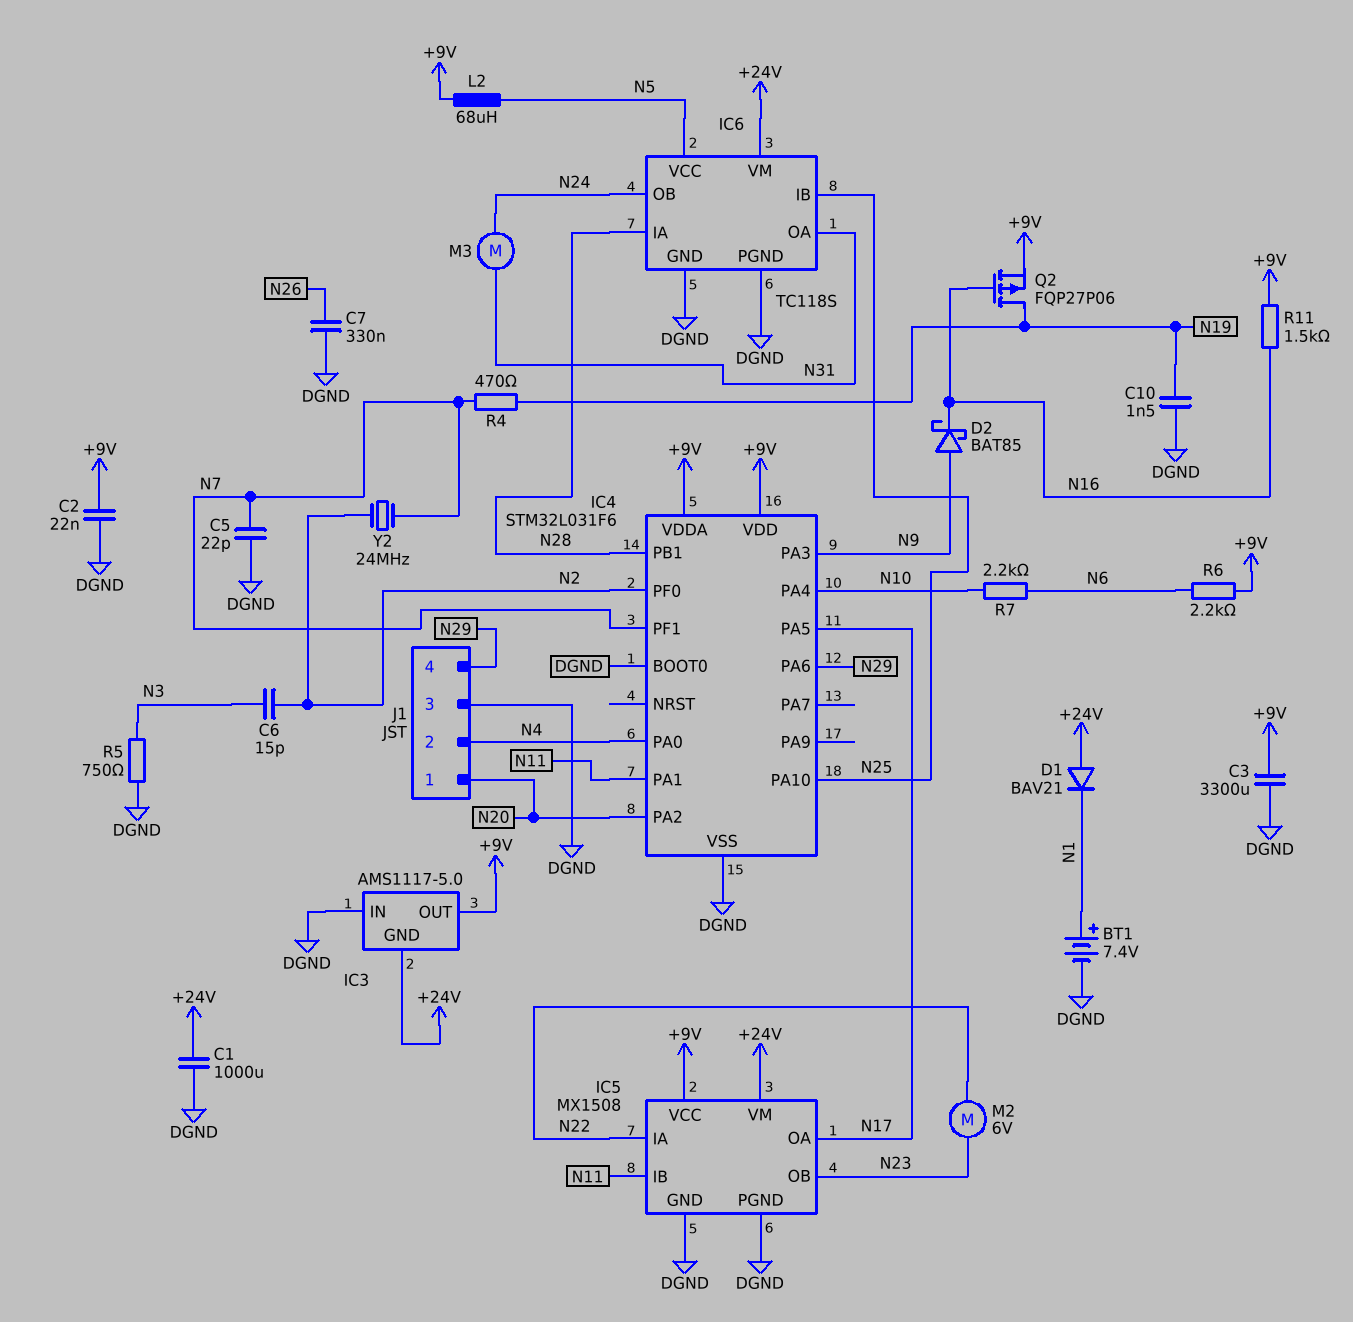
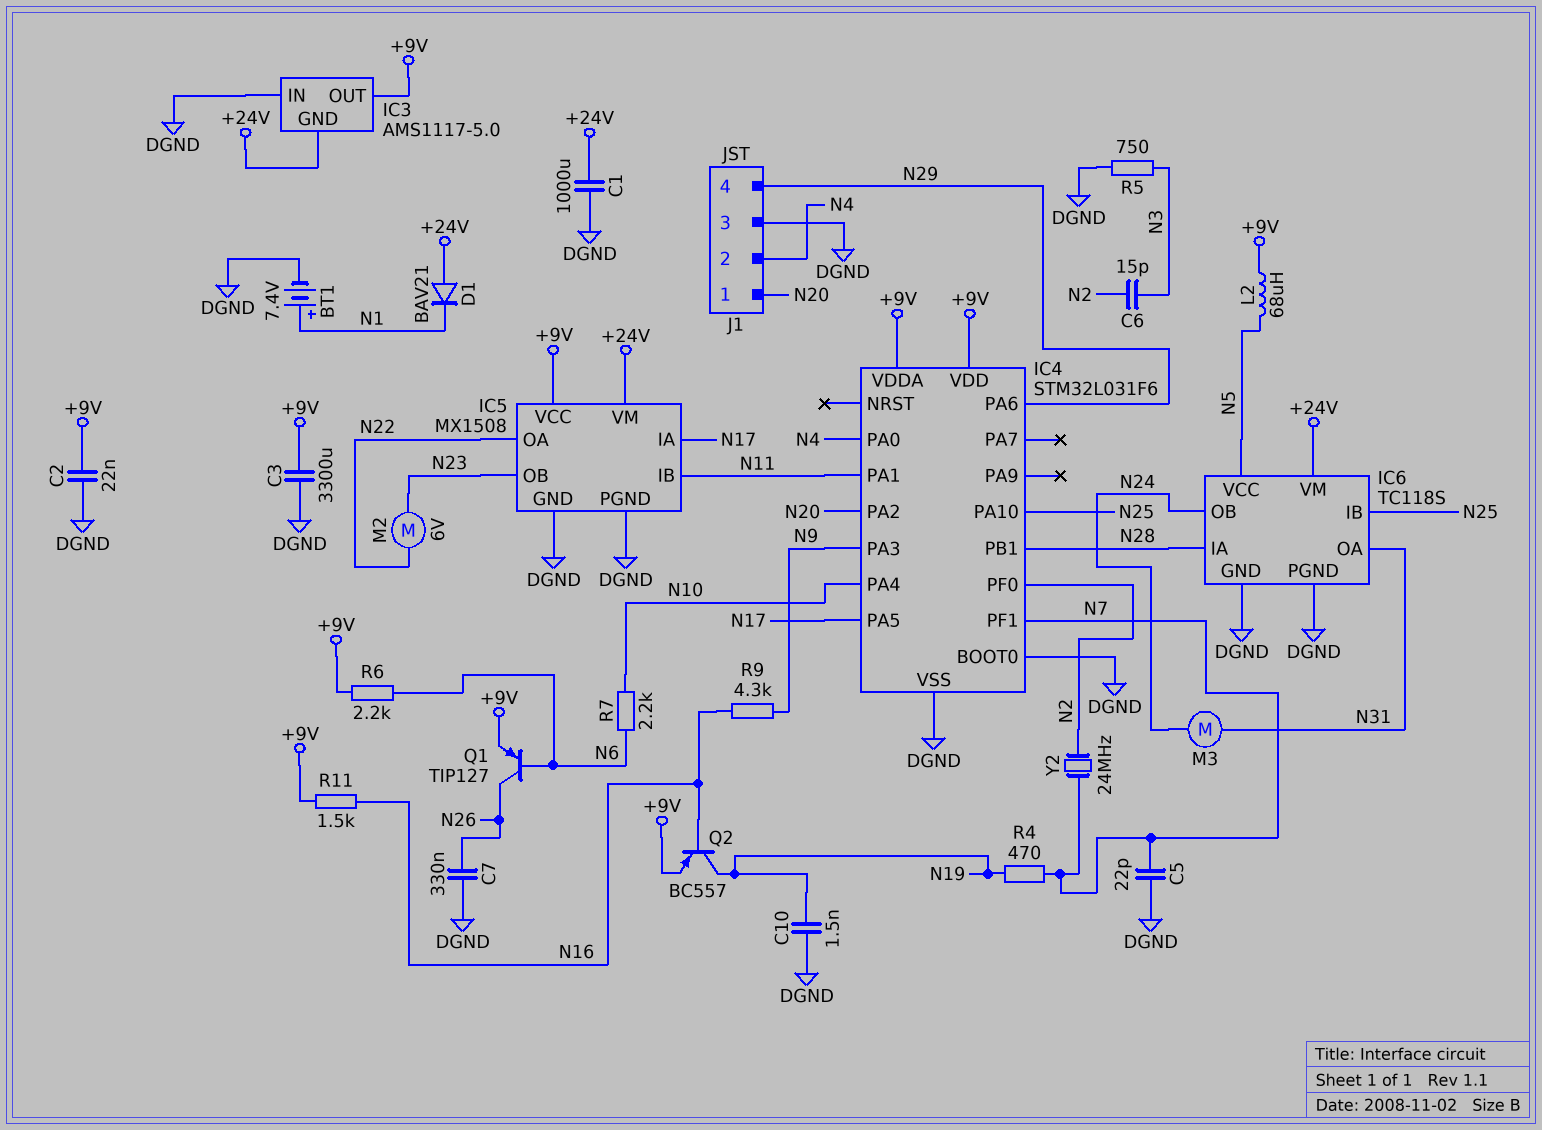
D2: schottky BAT85 (A N9, K N16) -> none
IC5 pin IA: N22 -> N17
IC5 pin OA: N17 -> N22
Q1: none -> PNP TIP127 (B N6, C N26, E +9V)
Q2: PMOS FQP27P06 (G N16, D N19, S +9V) -> PNP BC557 (B N16, C N19, E +9V)
R9: none -> 4.3k (N9, N16)

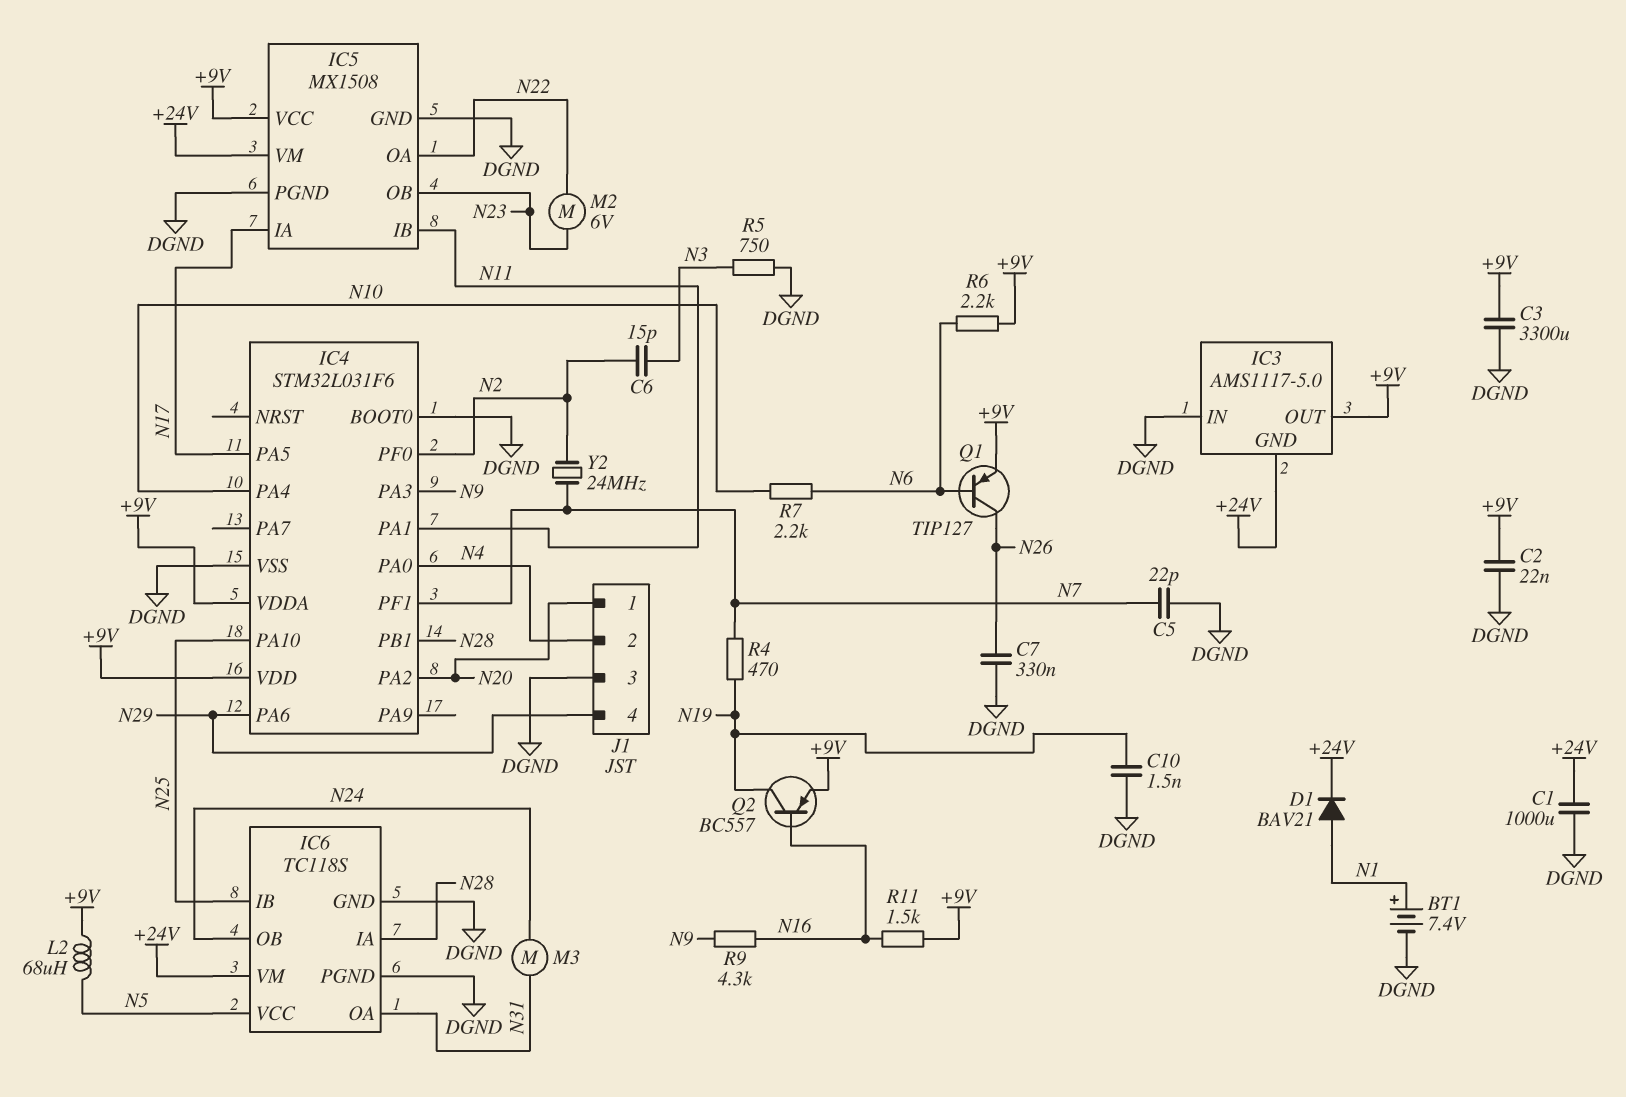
D1: diode BAV21 (A +24V, K N1) -> diode BAV21 (A N1, K +24V)

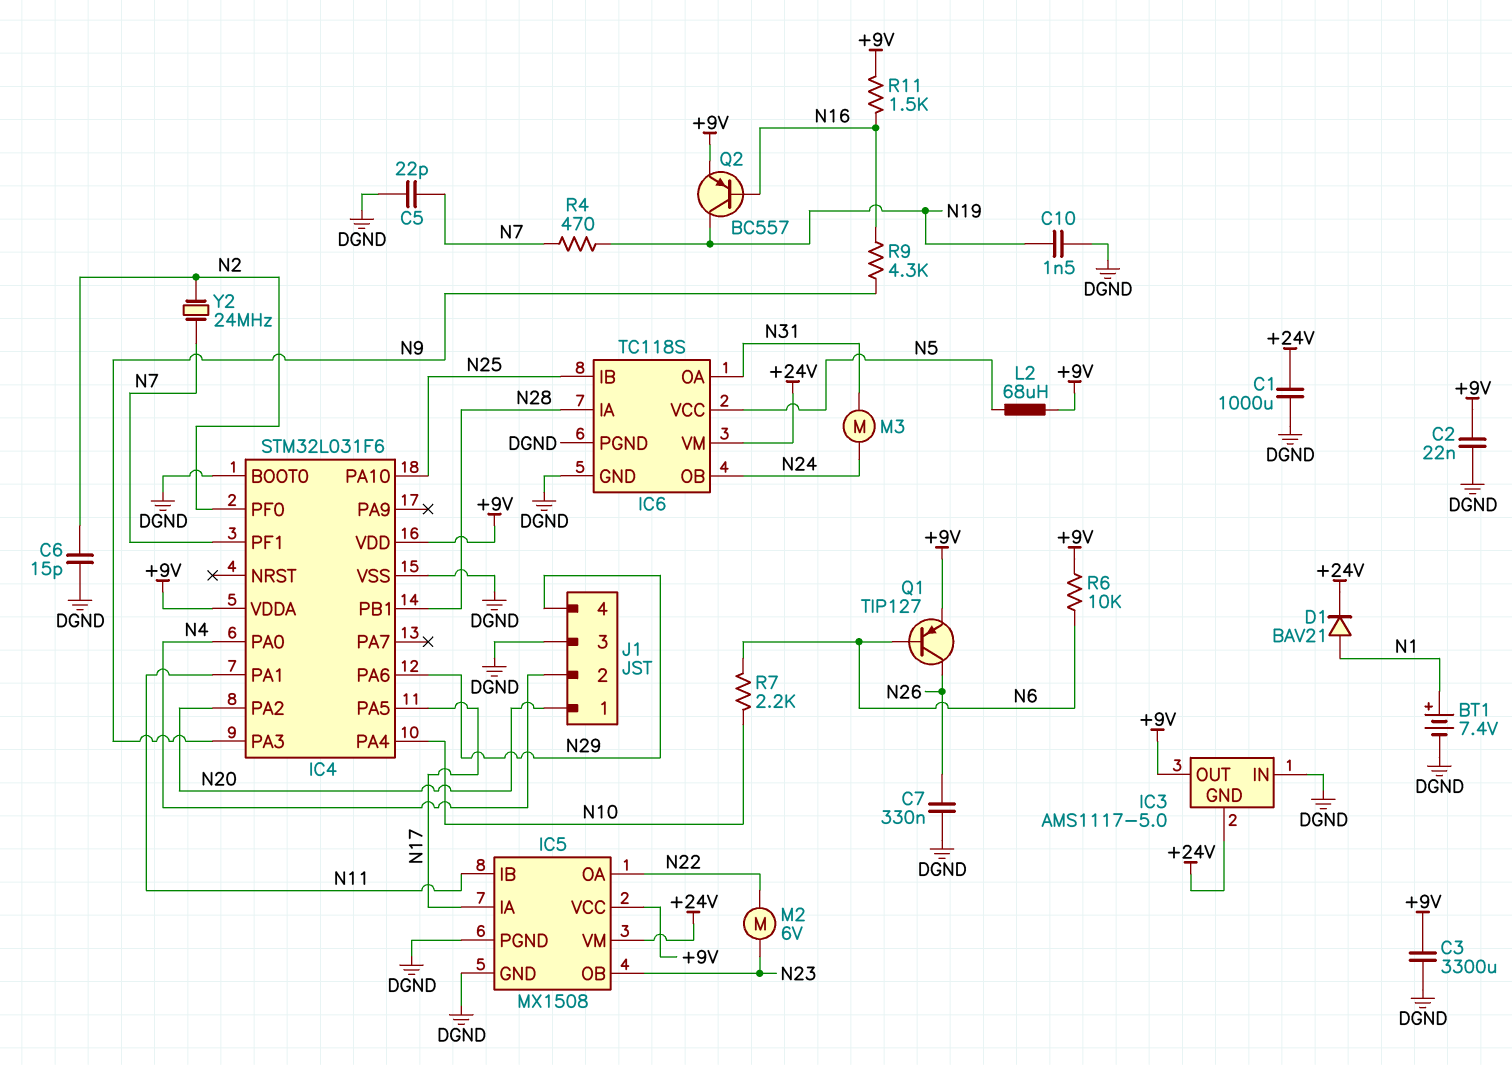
C6: 15pF (N2, N3) -> 15pF (DGND, N2)
R5: 750 (DGND, N3) -> none
R6: 2.2k (+9V, N6) -> 10k (+9V, N6)

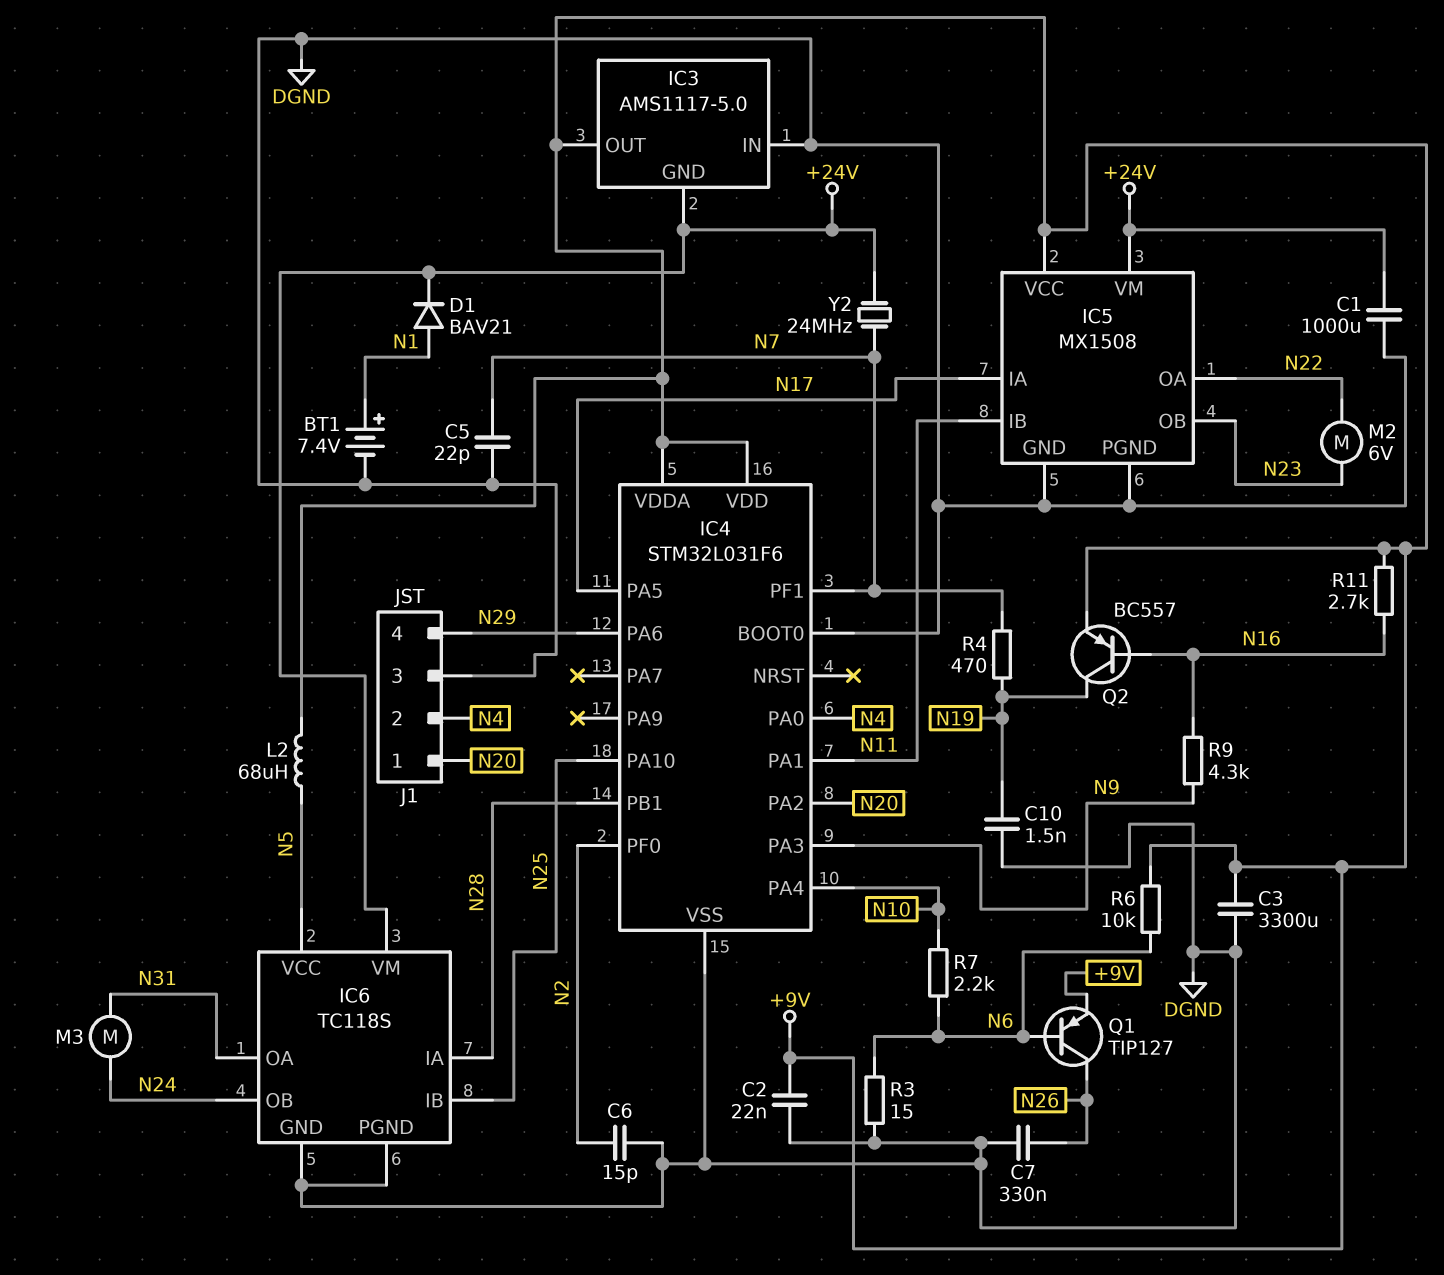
R3: none -> 15 (DGND, N6)
R11: 1.5k (+9V, N16) -> 2.7k (+9V, N16)
Y2: 24MHz (N2, N7) -> 24MHz (+24V, N7)

